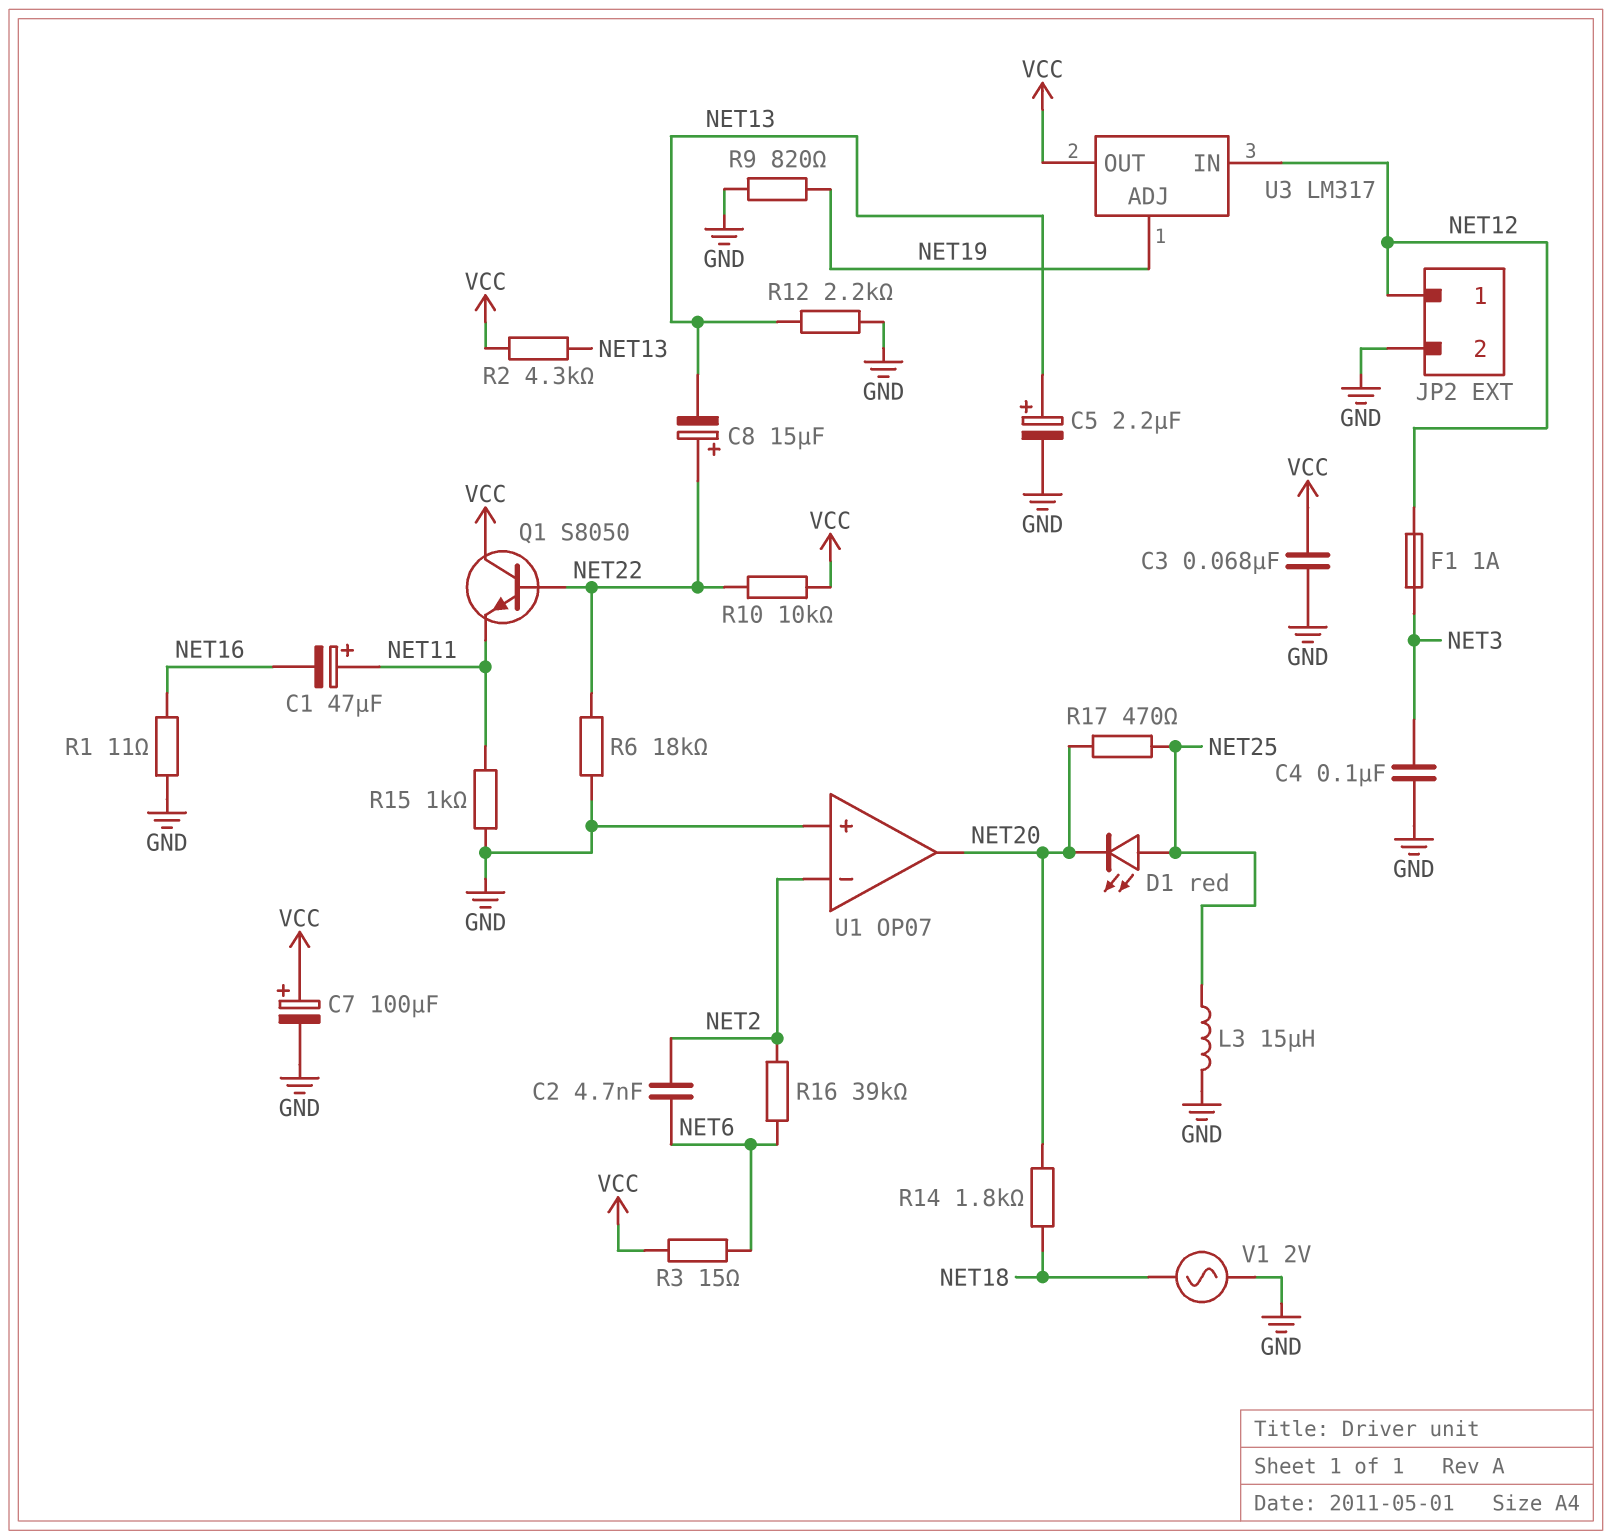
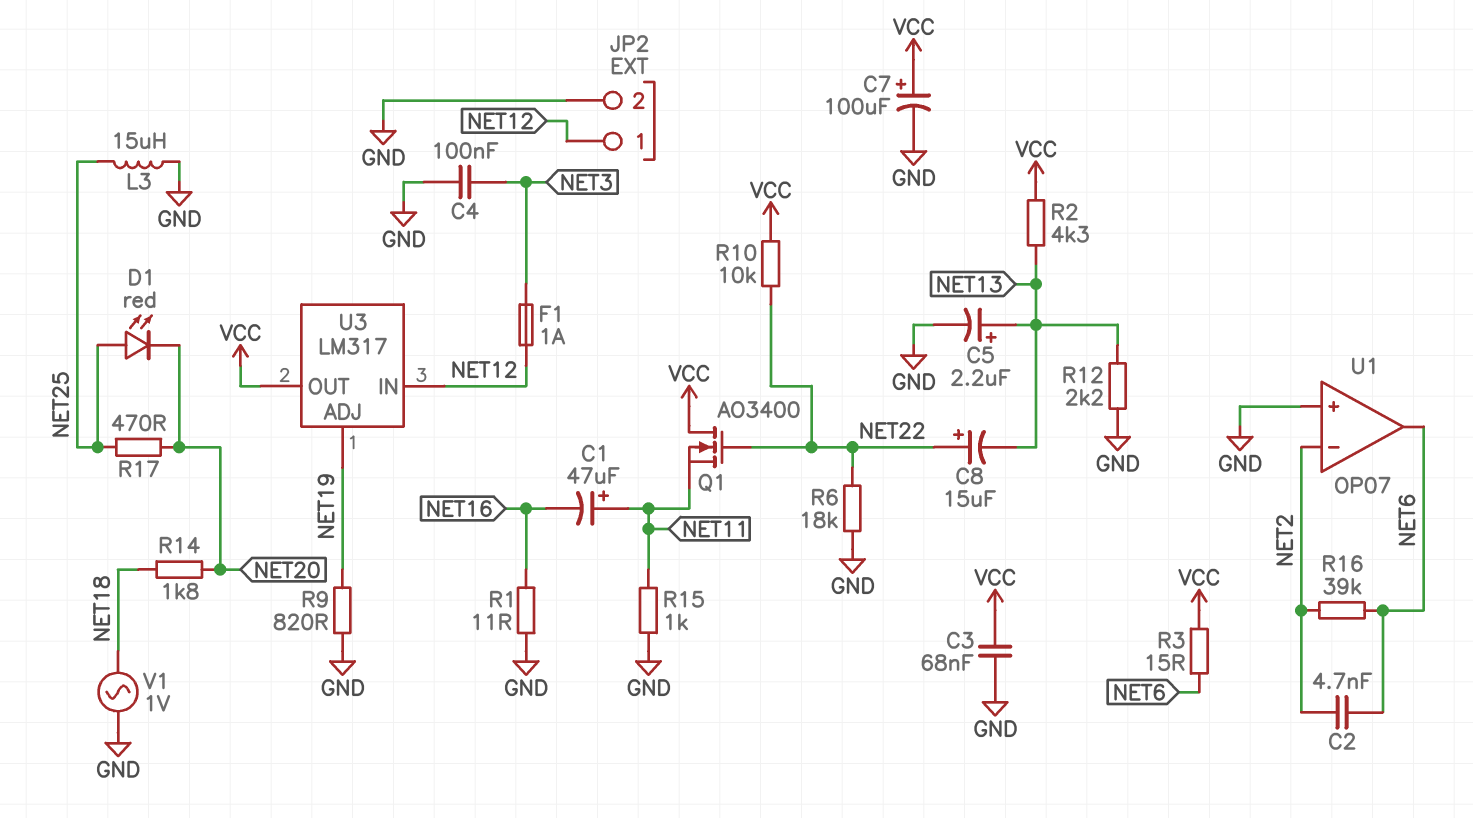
Q1: NPN S8050 (B NET22, C VCC, E NET11) -> NMOS AO3400 (G NET22, D VCC, S NET11)
U1 pin out: NET20 -> NET6
V1: AC 2V (GND, NET18) -> AC 1V (GND, NET18)

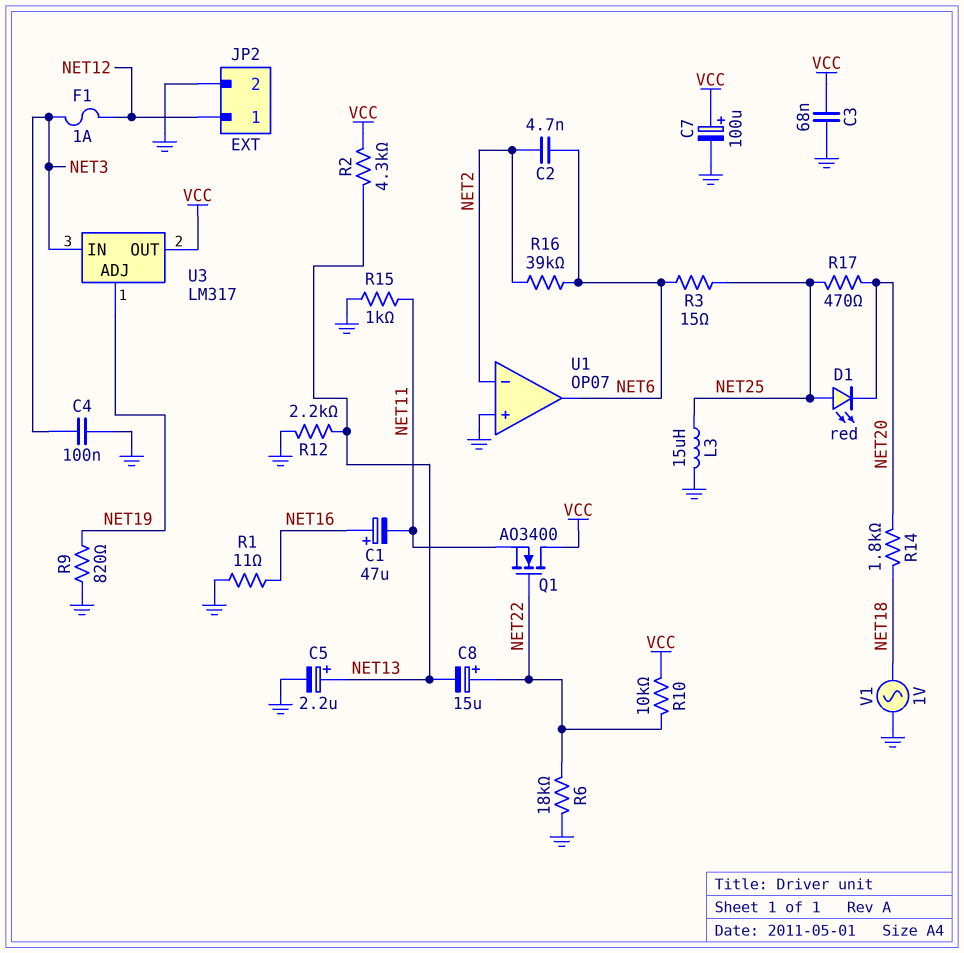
C1: 47uF (plus NET11, minus NET16) -> 47uF (plus NET16, minus NET11)
R3: 15 (NET6, VCC) -> 15 (NET6, NET25)
U3 pin IN: NET12 -> NET3

